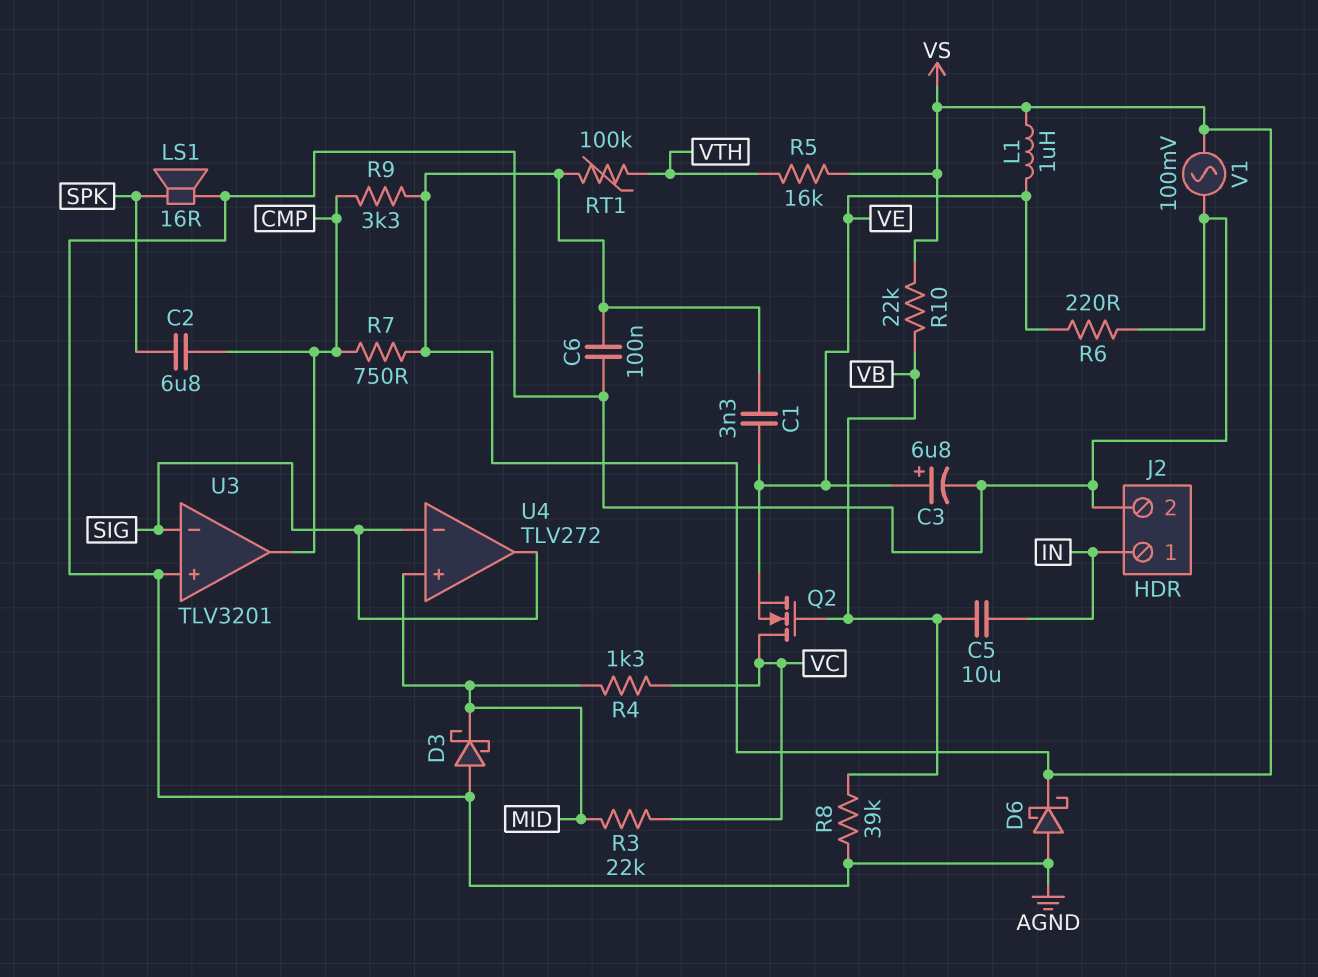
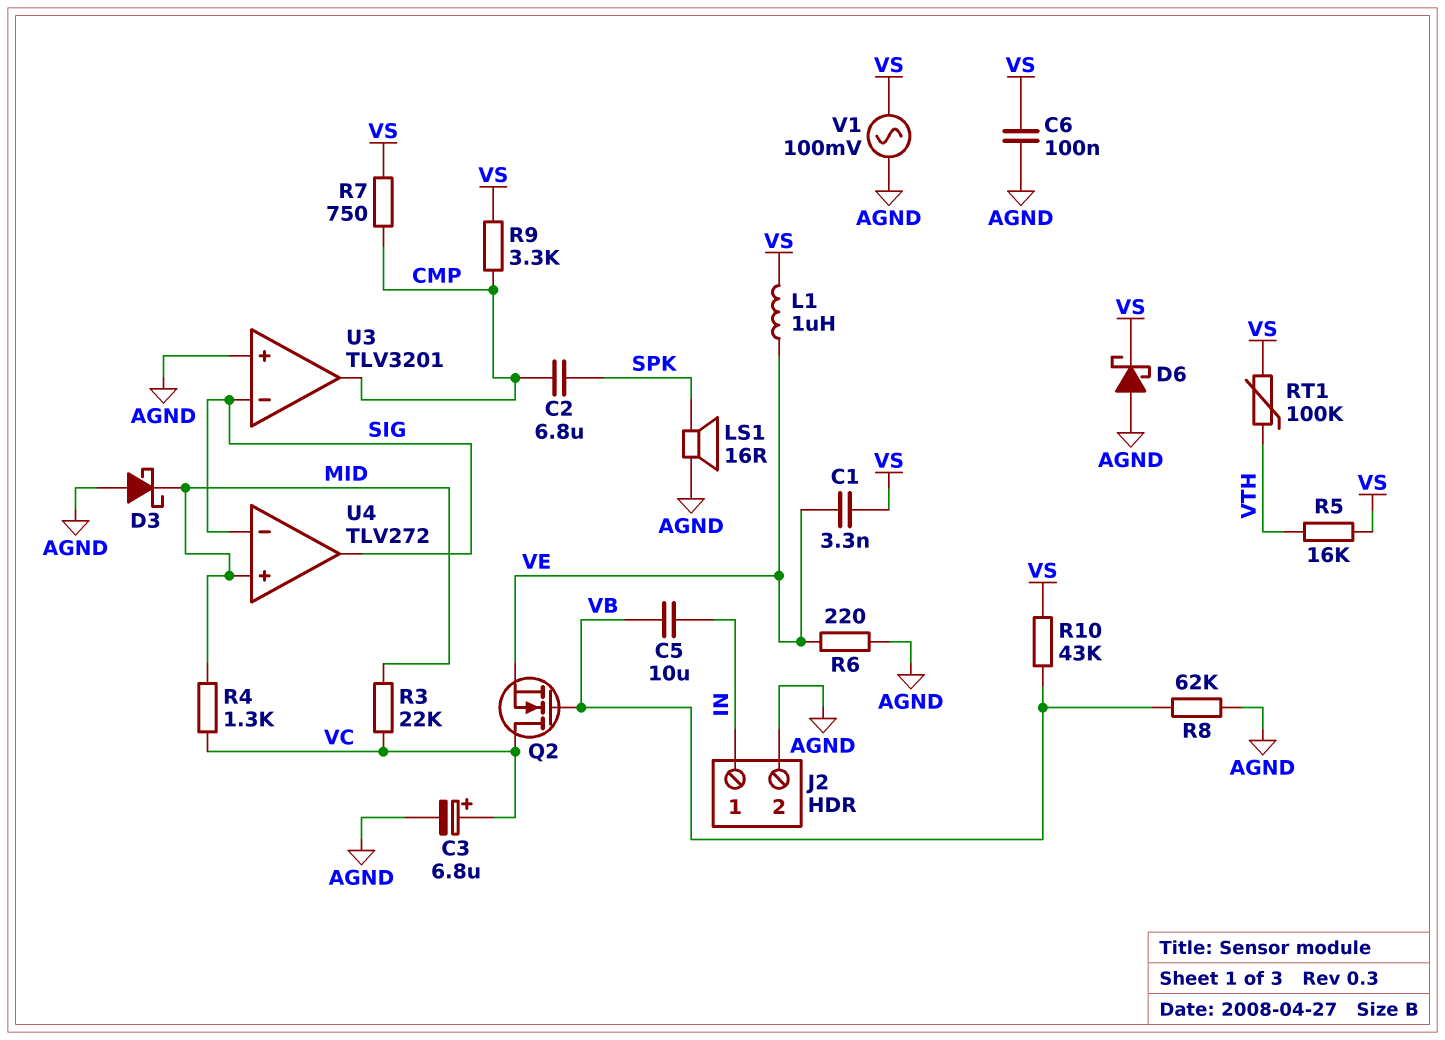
C3: 6.8uF (plus VE, minus AGND) -> 6.8uF (plus VC, minus AGND)
R8: 39k (AGND, VB) -> 62k (AGND, VB)
R10: 22k (VB, VS) -> 43k (VB, VS)

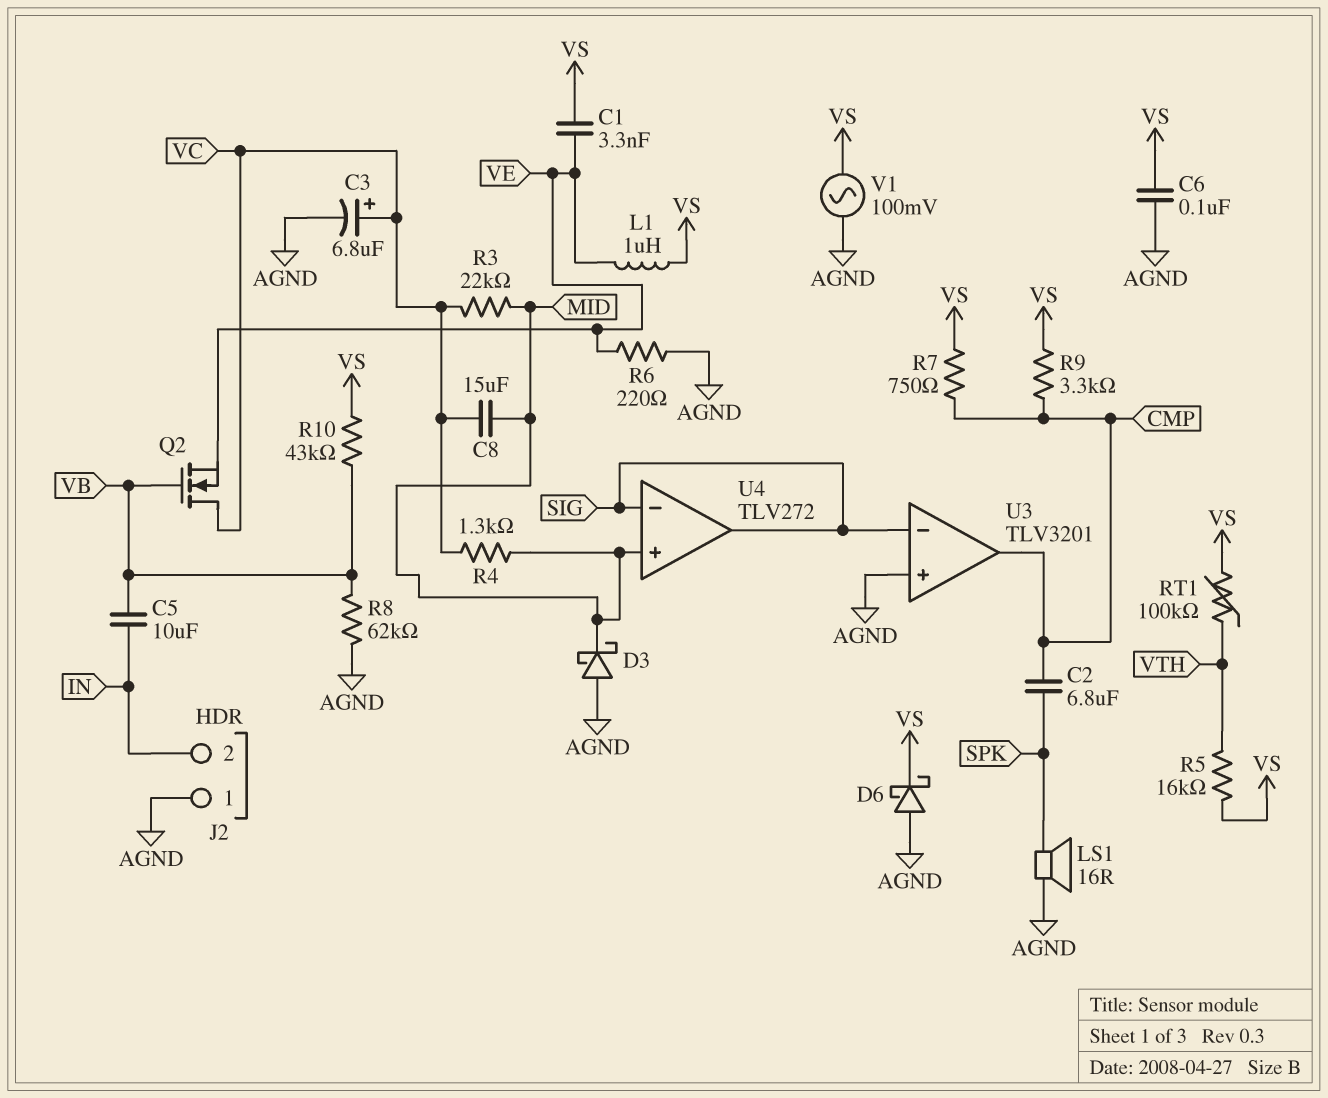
C8: none -> 15uF (MID, VC)
J2 pin 1: IN -> AGND
J2 pin 2: AGND -> IN

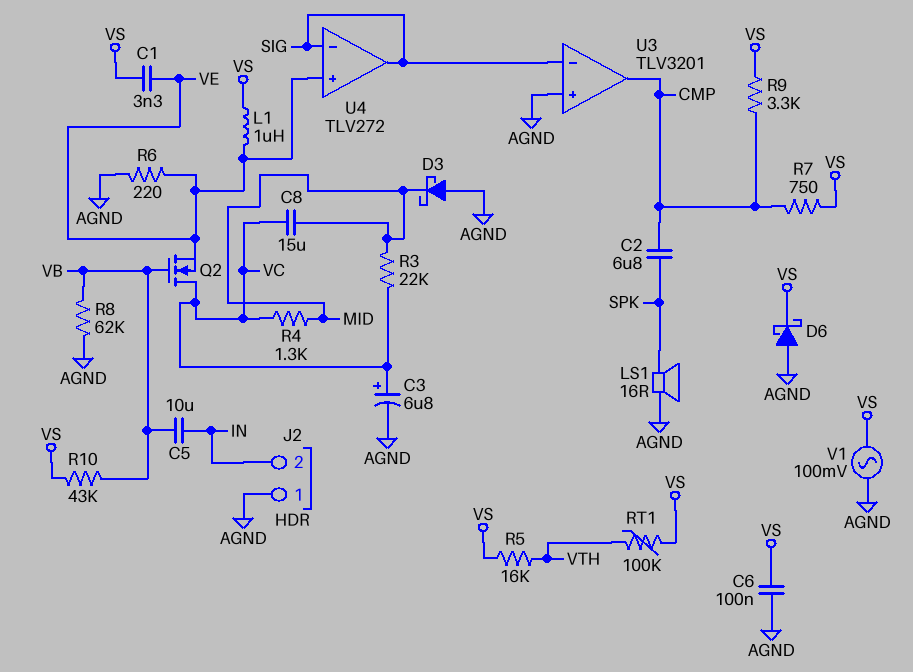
U4 pin in+: MID -> VE

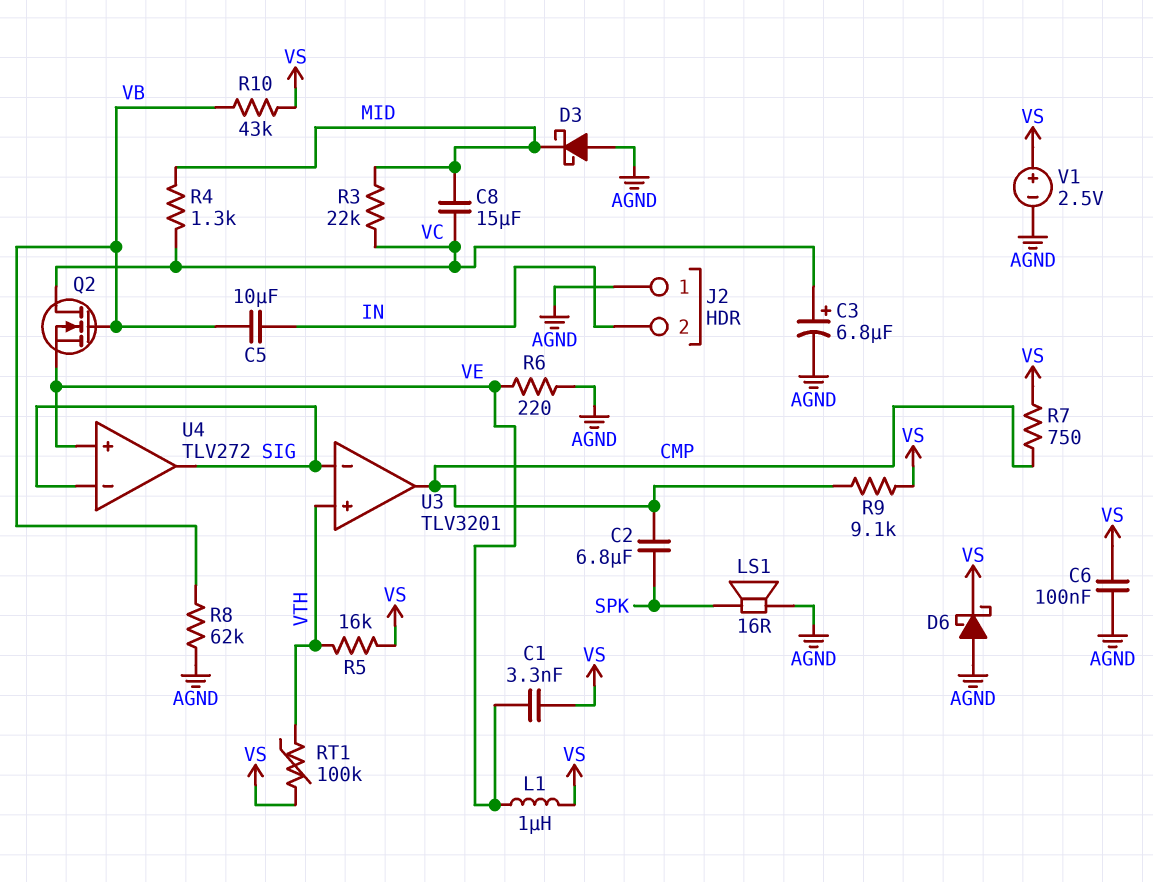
R9: 3.3k (CMP, VS) -> 9.1k (CMP, VS)
U3 pin in+: AGND -> VTH
V1: AC 100mV (AGND, VS) -> 2.5V (plus VS, minus AGND)

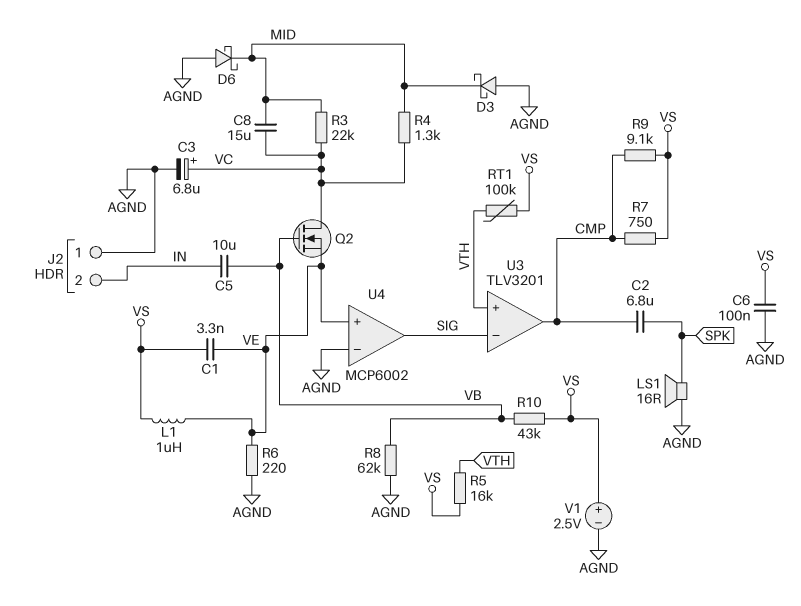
D6: schottky (A AGND, K VS) -> schottky (A AGND, K MID)
U4: TLV272 -> MCP6002
U4 pin in-: SIG -> AGND

